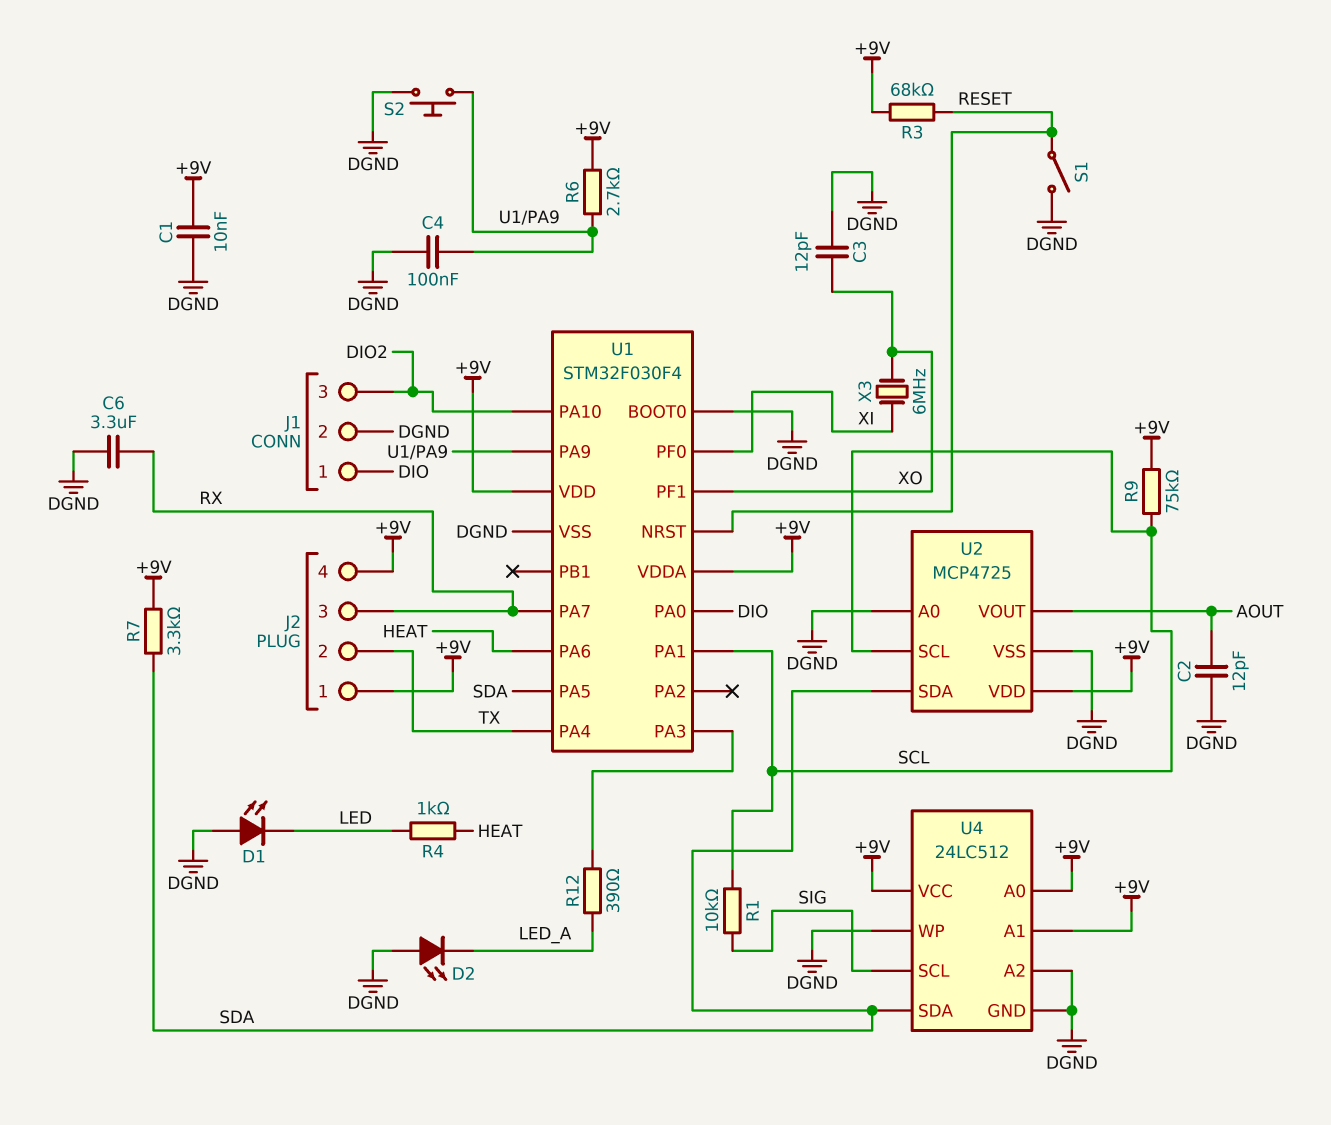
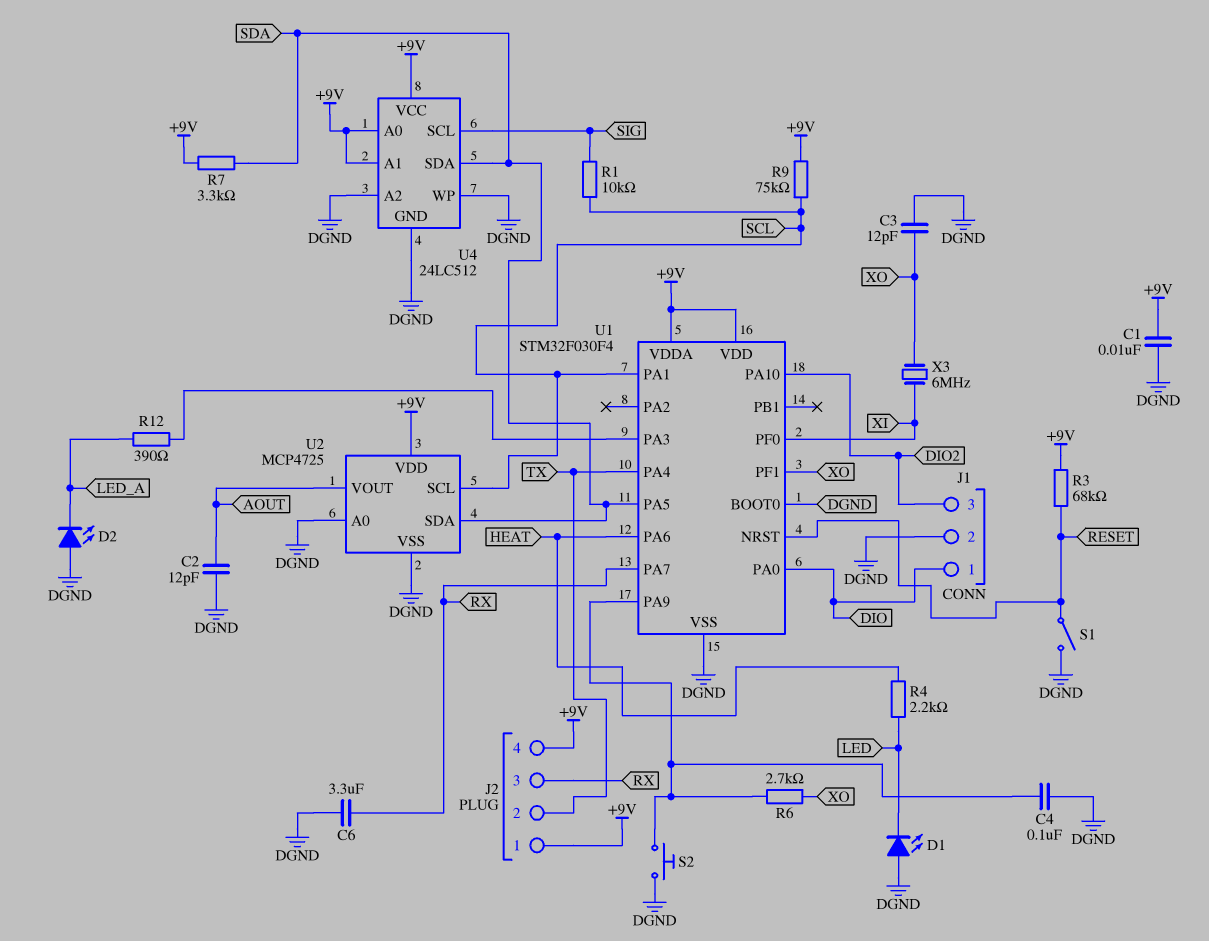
R4: 1k (HEAT, LED) -> 2.2k (HEAT, LED)
R6: 2.7k (+9V, U1/PA9) -> 2.7k (U1/PA9, XO)

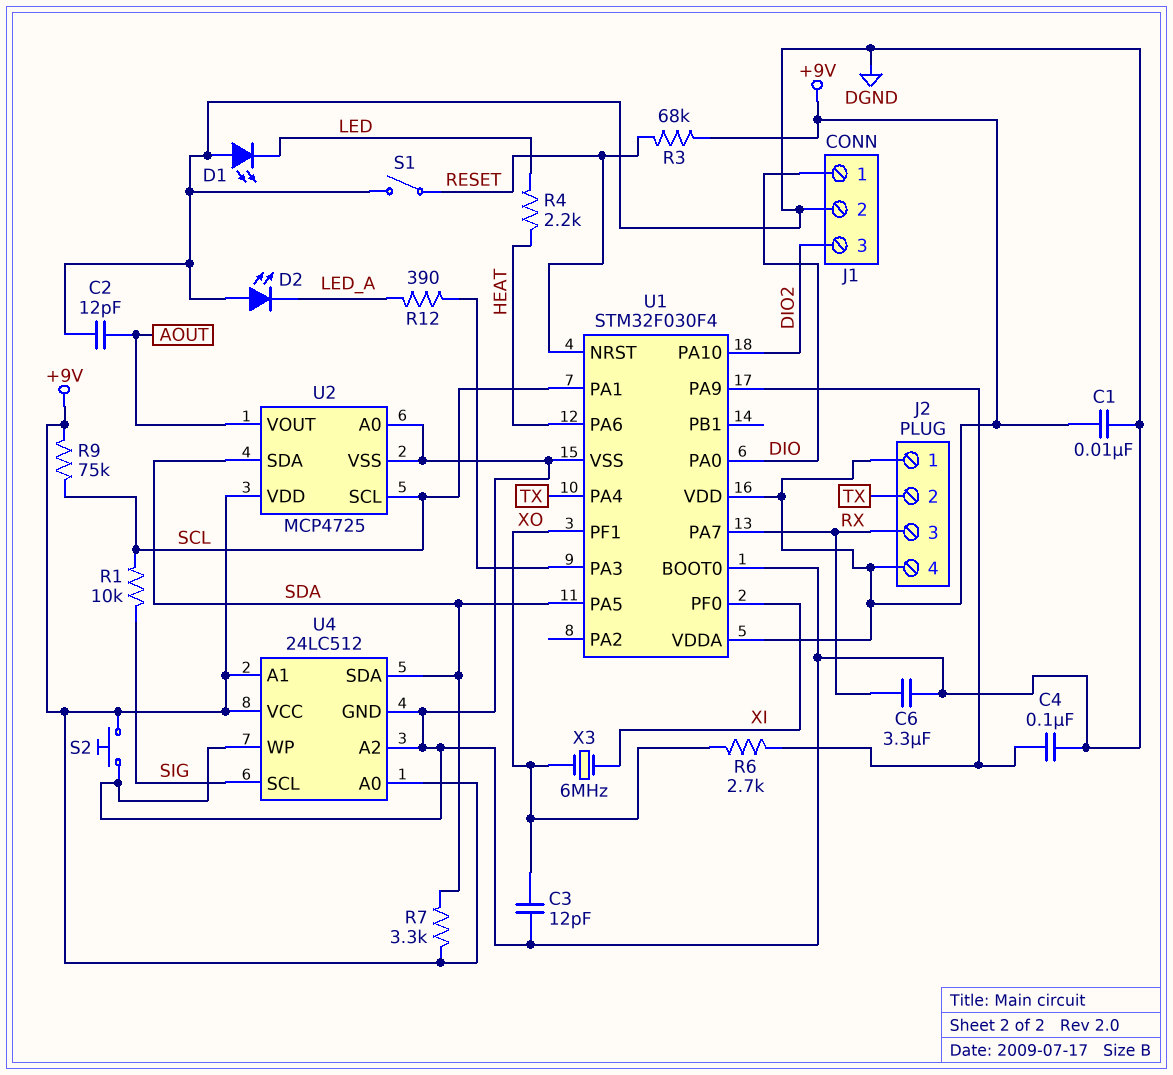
S2: button (DGND, U1/PA9) -> button (+9V, DGND)

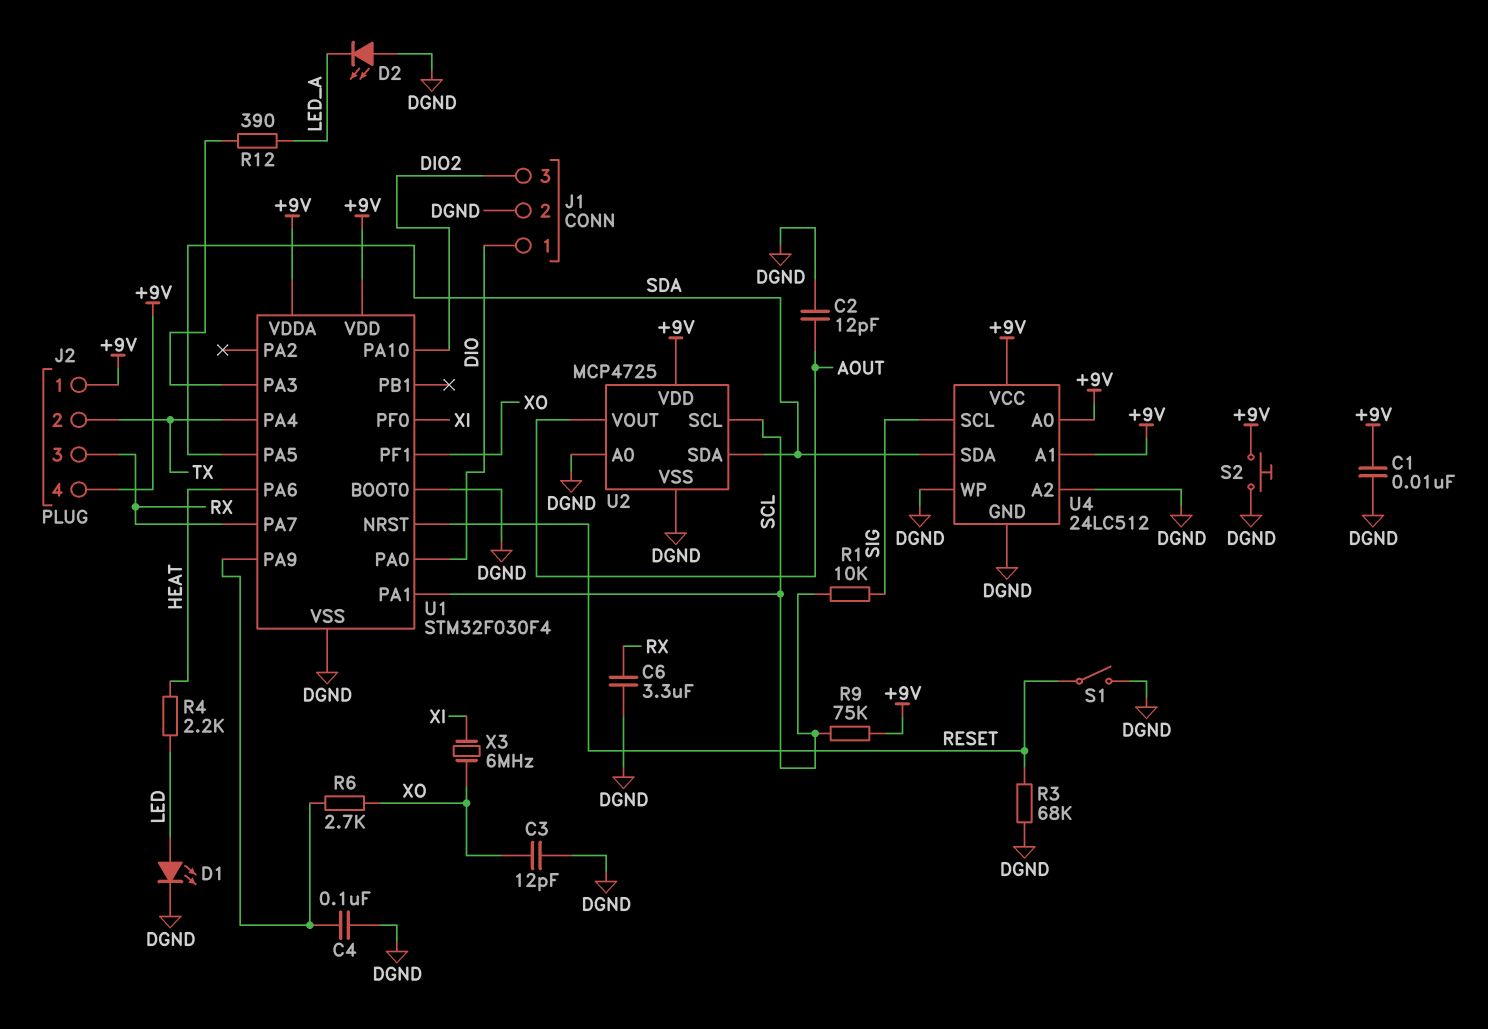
D1: LED (A DGND, K LED) -> LED (A LED, K DGND)
R3: 68k (+9V, RESET) -> 68k (DGND, RESET)
R7: 3.3k (+9V, SDA) -> none

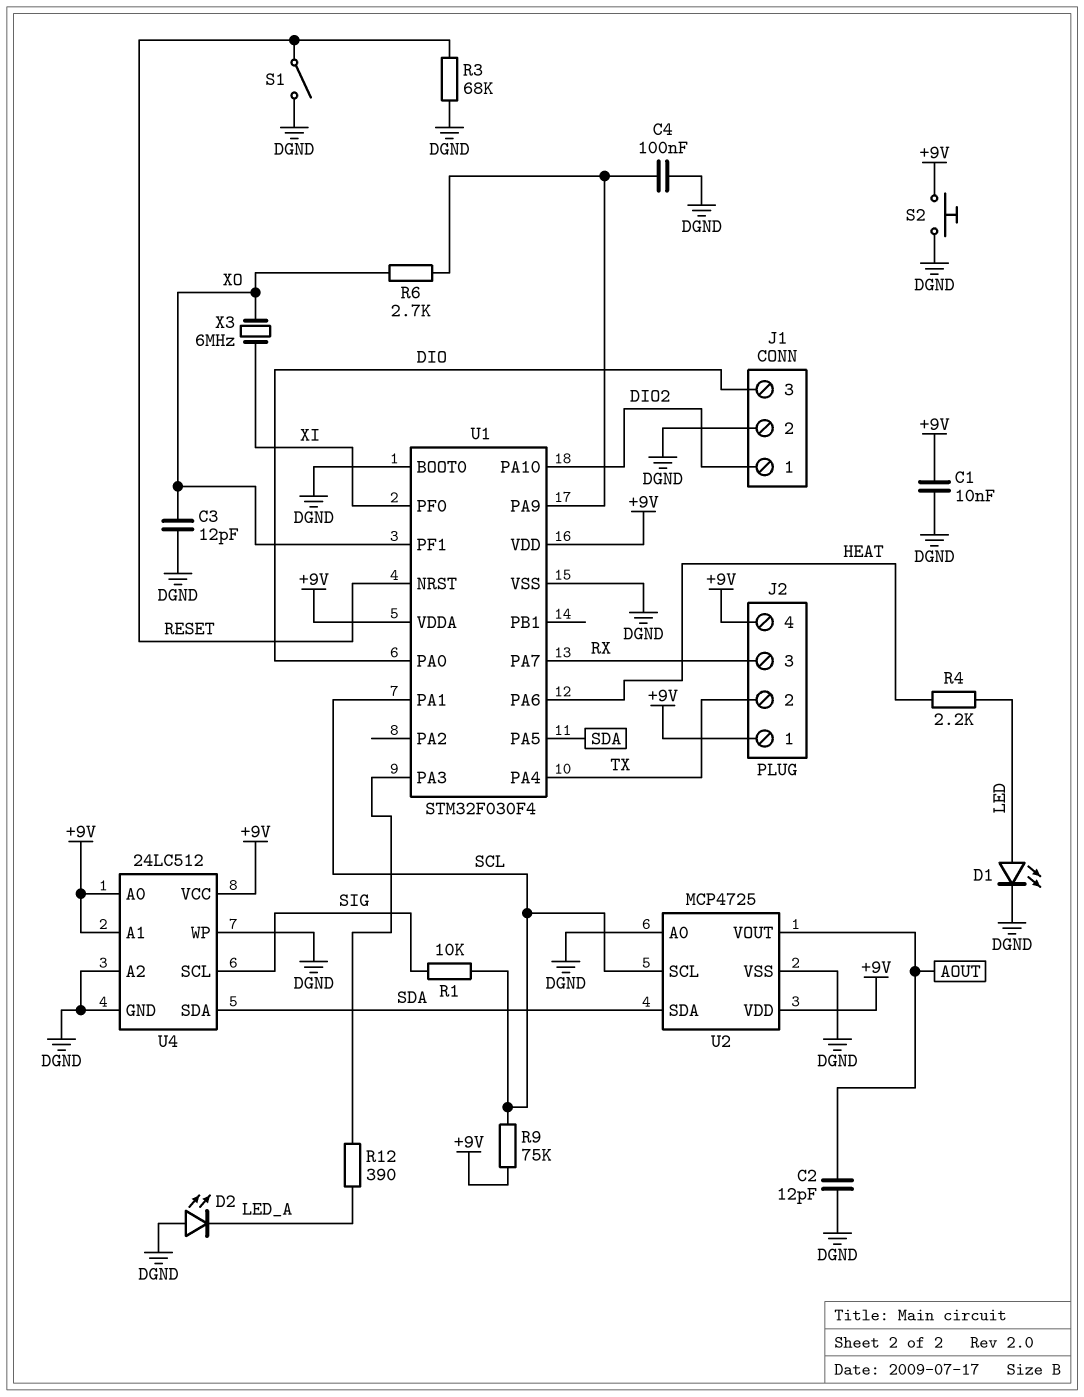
C6: 3.3uF (DGND, RX) -> none
J1 pin 1: DIO -> DIO2
J1 pin 3: DIO2 -> DIO

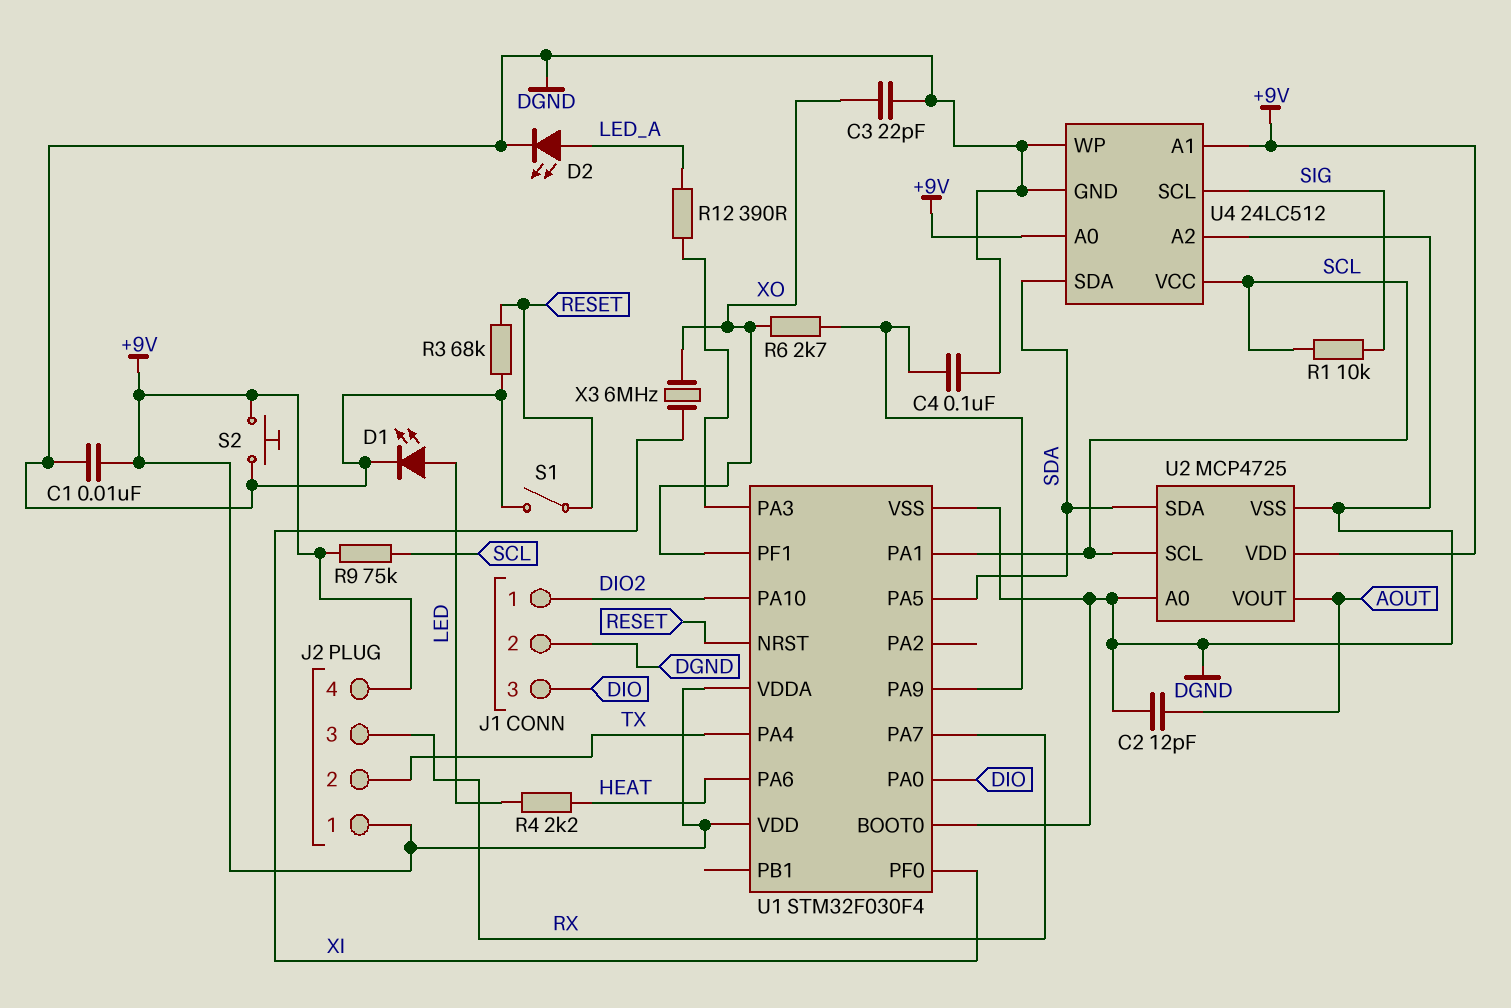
C3: 12pF (DGND, XO) -> 22pF (DGND, XO)
D2: LED (A DGND, K LED_A) -> LED (A LED_A, K DGND)
U4 pin VCC: +9V -> SCL

